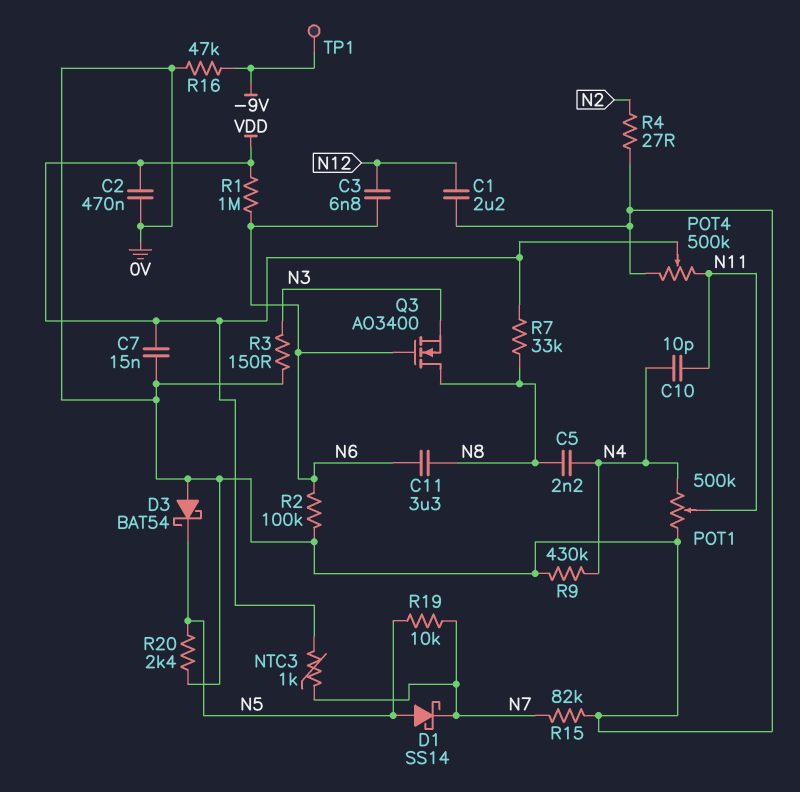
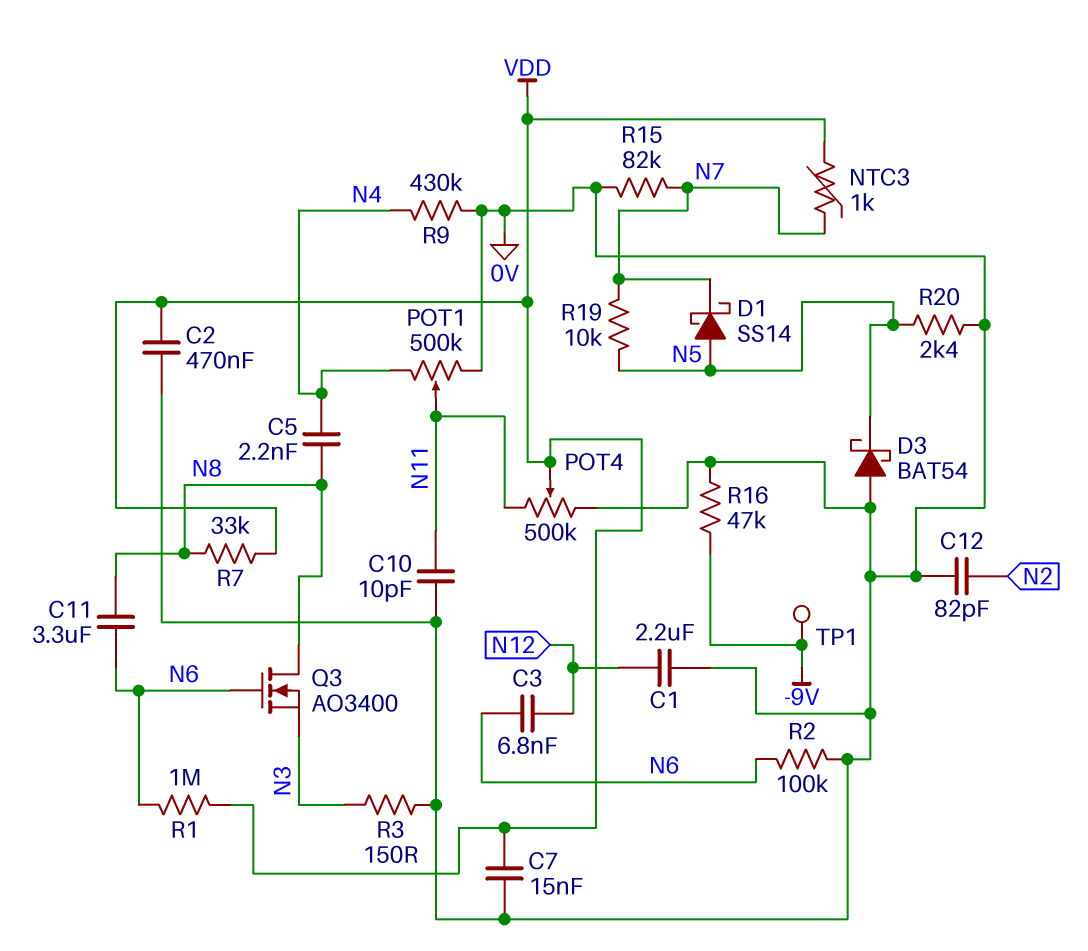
C10: 10pF (N4, N11) -> 10pF (0V, N11)
C12: none -> 82pF (0V, N2)
R4: 27 (0V, N2) -> none

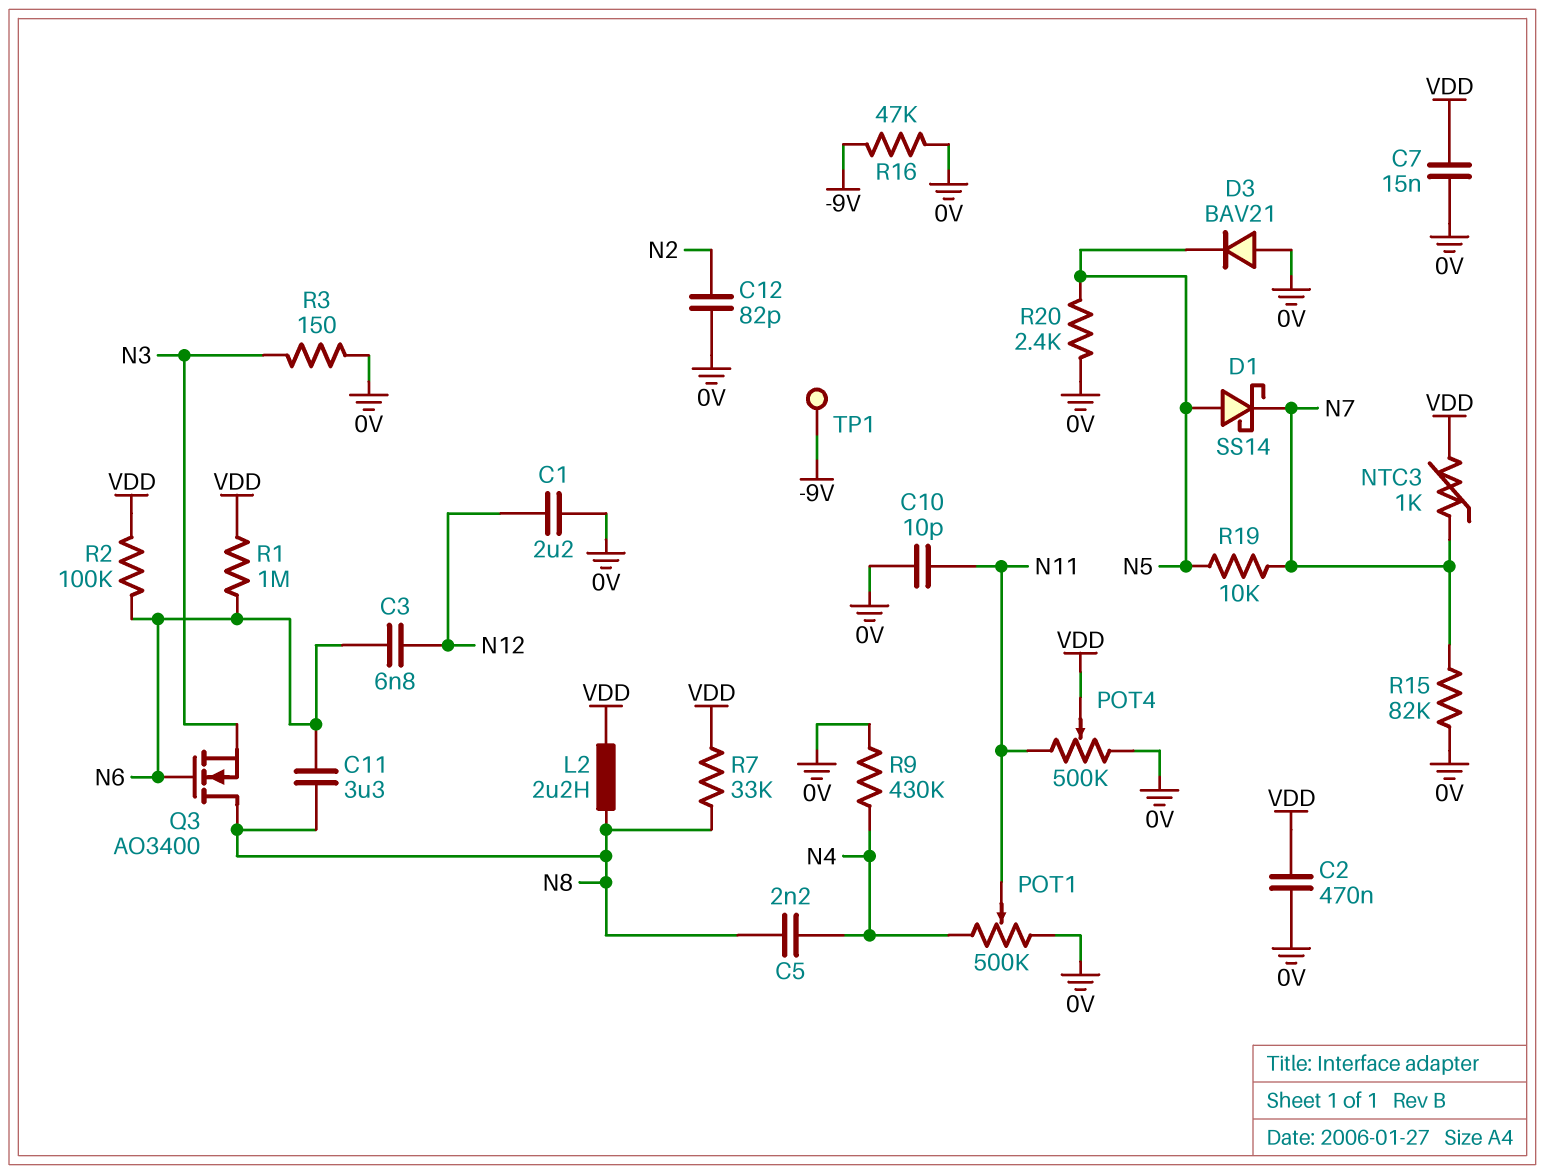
D3: schottky BAT54 (A 0V, K N5) -> diode BAV21 (A 0V, K N5)
L2: none -> 2.2uH (N8, VDD)
R2: 100k (0V, N6) -> 100k (N6, VDD)

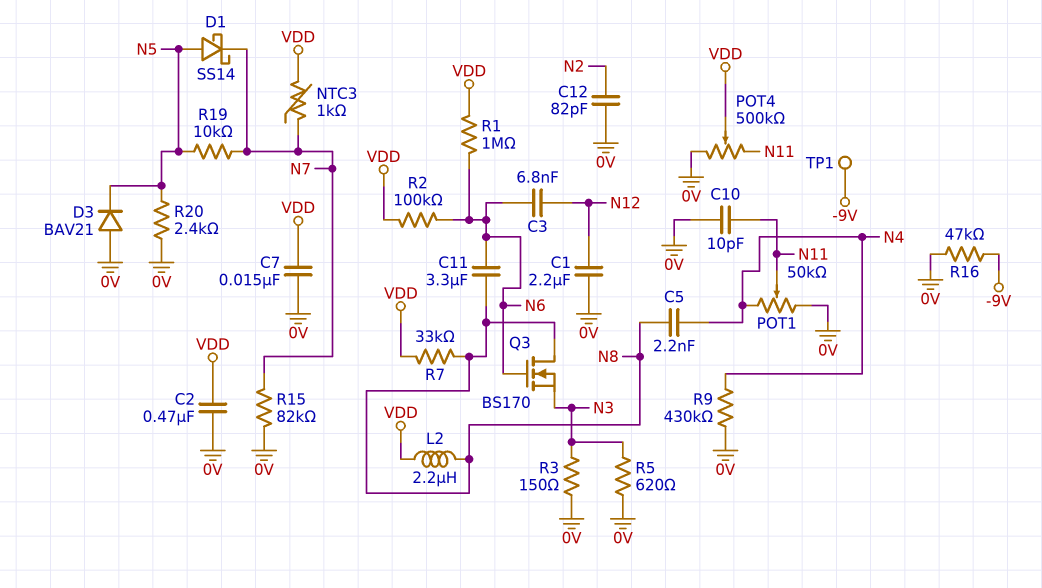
POT1: 500k (0V, N4, wiper N11) -> 50k (0V, N4, wiper N11)
Q3: NMOS AO3400 (G N6, D N8, S N3) -> NMOS BS170 (G N6, D N8, S N3)
R5: none -> 620 (0V, N3)

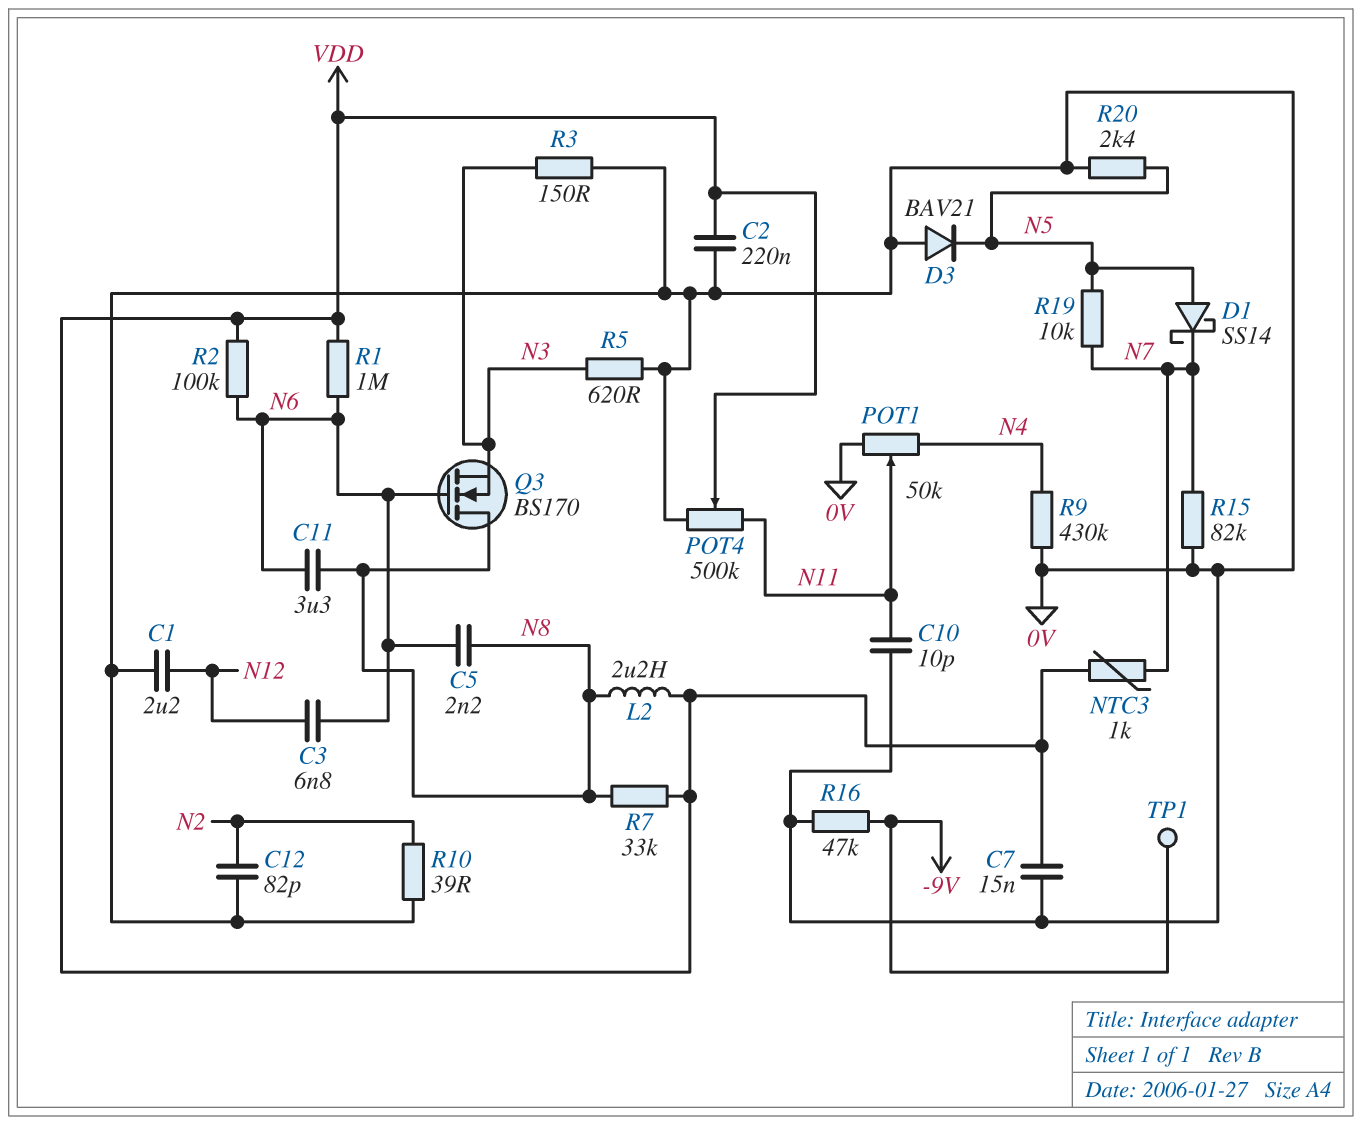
C2: 470nF (0V, VDD) -> 220nF (0V, VDD)
C5: 2.2nF (N4, N8) -> 2.2nF (N6, N8)
R10: none -> 39 (0V, N2)

